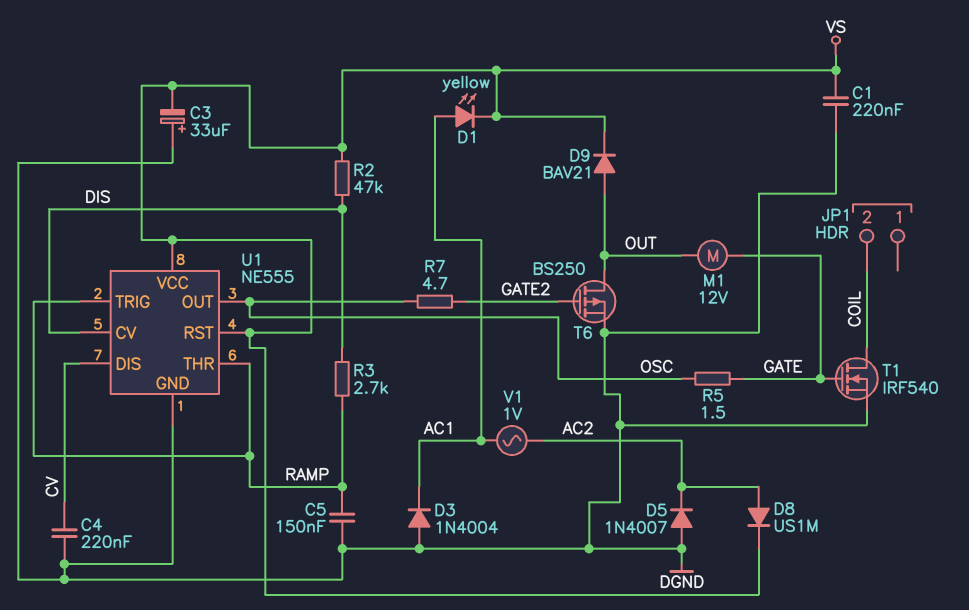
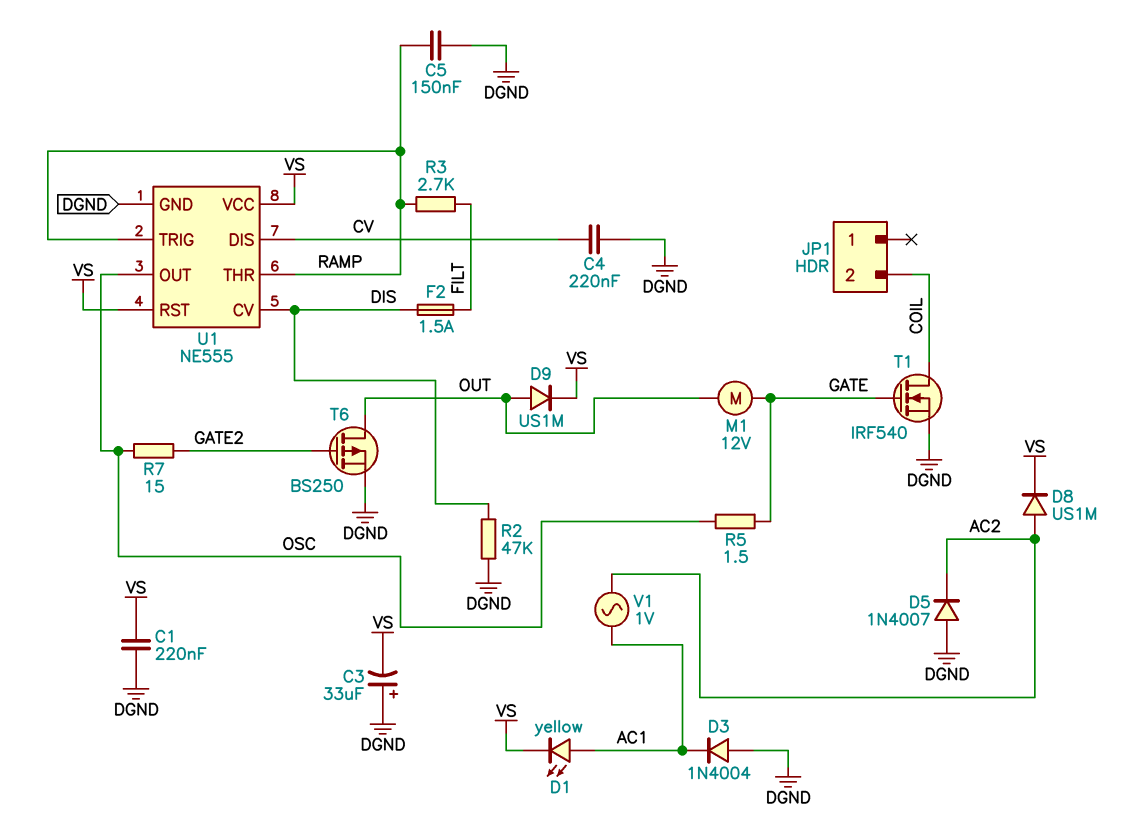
D9: diode BAV21 (A OUT, K VS) -> diode US1M (A OUT, K VS)
F2: none -> 1.5A (DIS, FILT)
R2: 47k (DIS, VS) -> 47k (DGND, DIS)
R3: 2.7k (DIS, RAMP) -> 2.7k (FILT, RAMP)
R7: 4.7 (GATE2, OSC) -> 15 (GATE2, OSC)

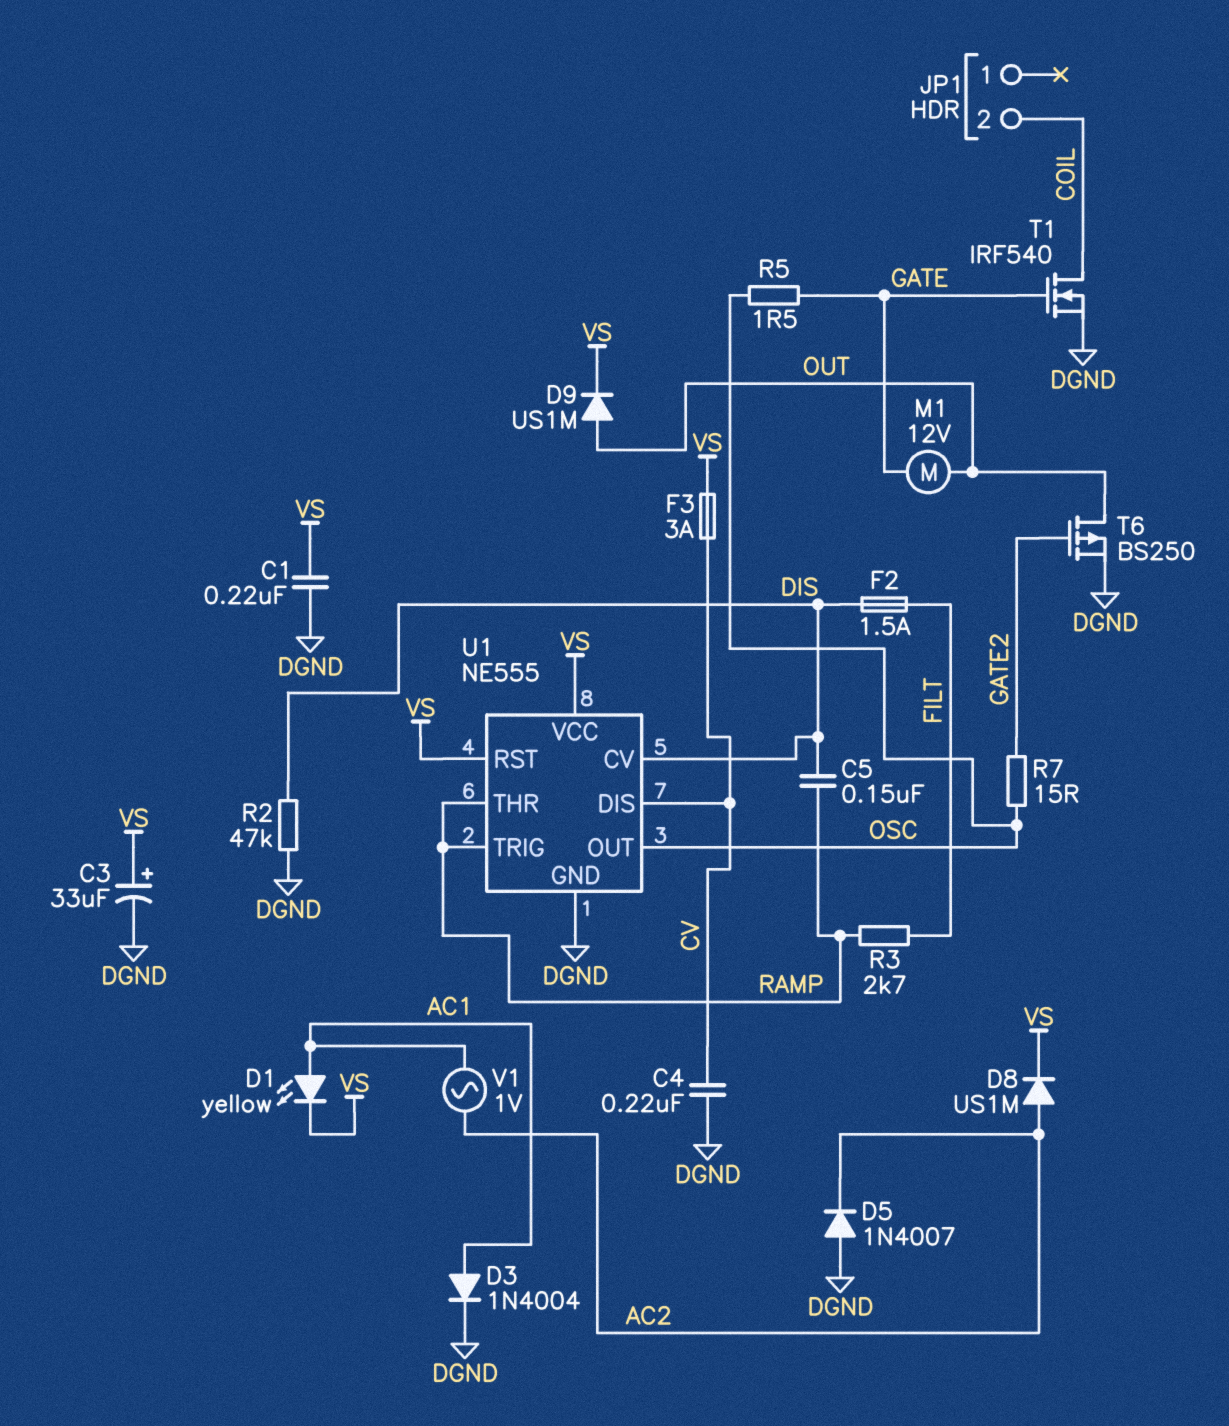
C3: 33uF (plus DGND, minus VS) -> 33uF (plus VS, minus DGND)
C5: 150nF (DGND, RAMP) -> 150nF (DIS, RAMP)
D3: diode 1N4004 (A DGND, K AC1) -> diode 1N4004 (A AC1, K DGND)
F3: none -> 3A (CV, VS)

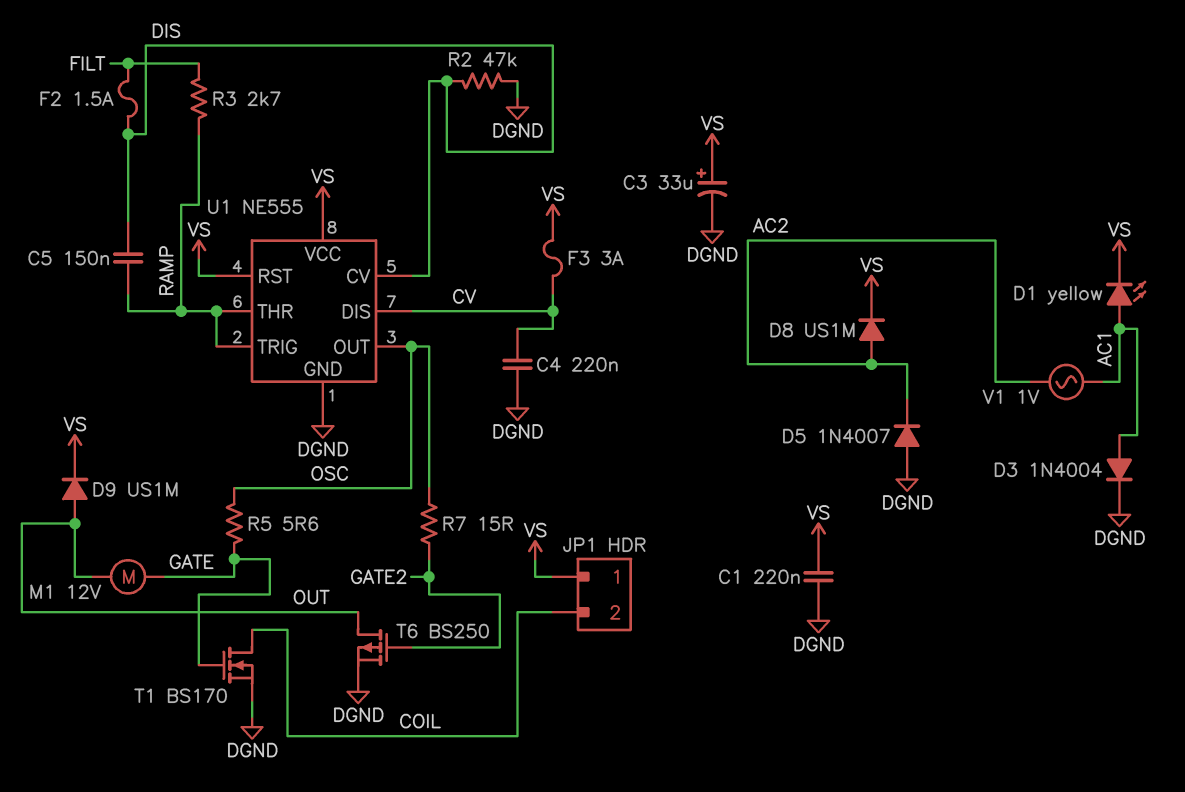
JP1 pin 1: none -> VS
R5: 1.5 (GATE, OSC) -> 5.6 (GATE, OSC)
T1: NMOS IRF540 (G GATE, D COIL, S DGND) -> NMOS BS170 (G GATE, D COIL, S DGND)

